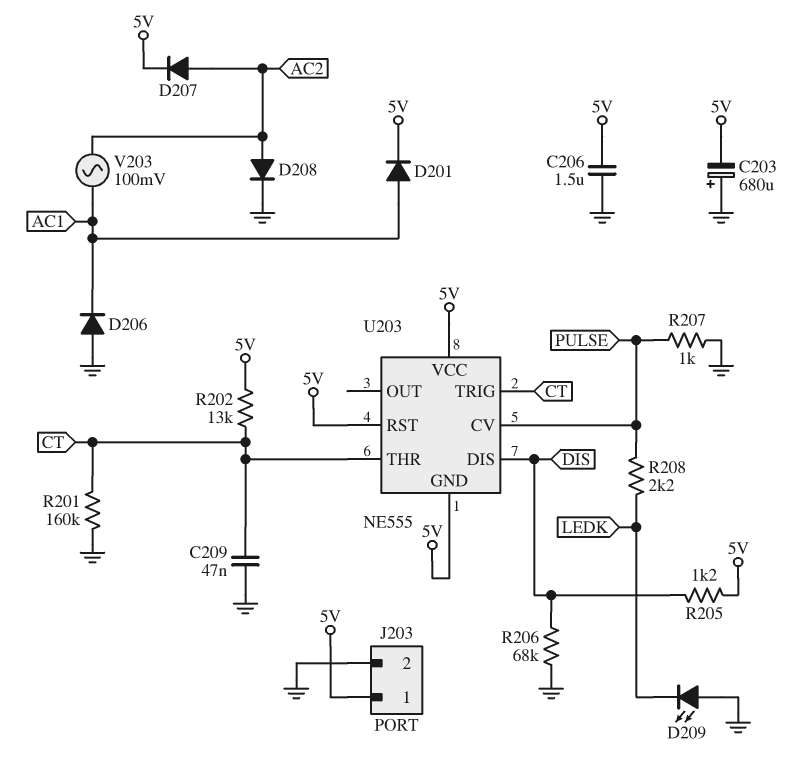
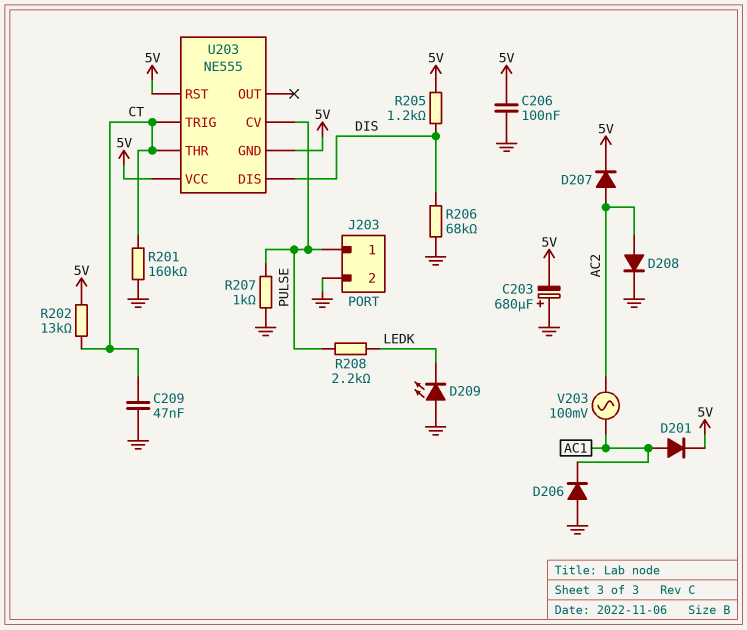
C206: 1.5uF (5V, GND) -> 100nF (5V, GND)
J203 pin 1: 5V -> PULSE

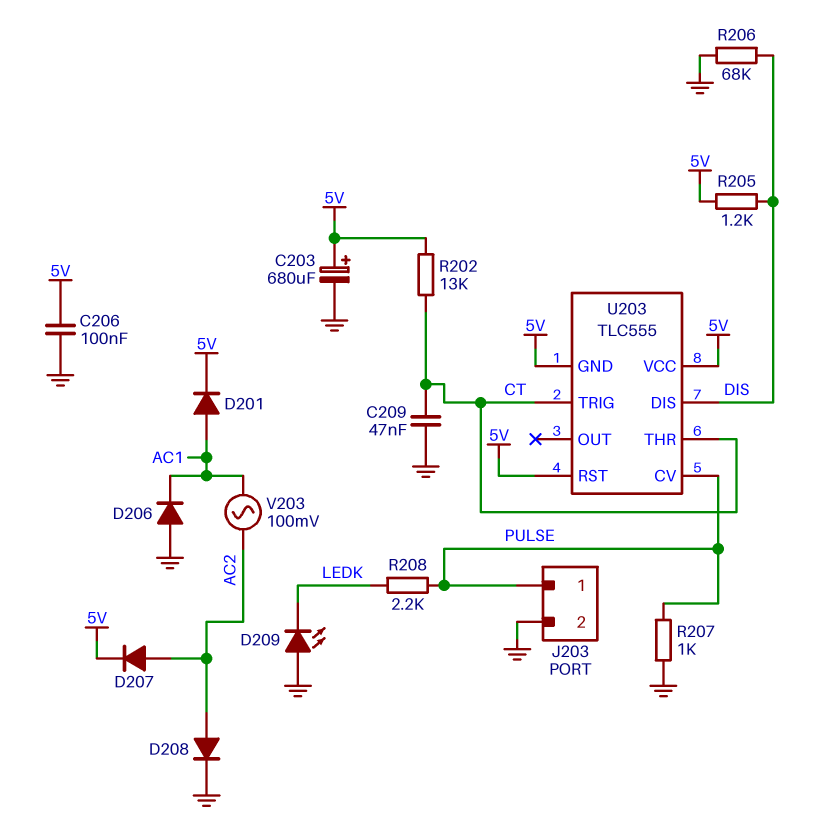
C203: 680uF (plus GND, minus 5V) -> 680uF (plus 5V, minus GND)
R201: 160k (CT, GND) -> none
U203: NE555 -> TLC555

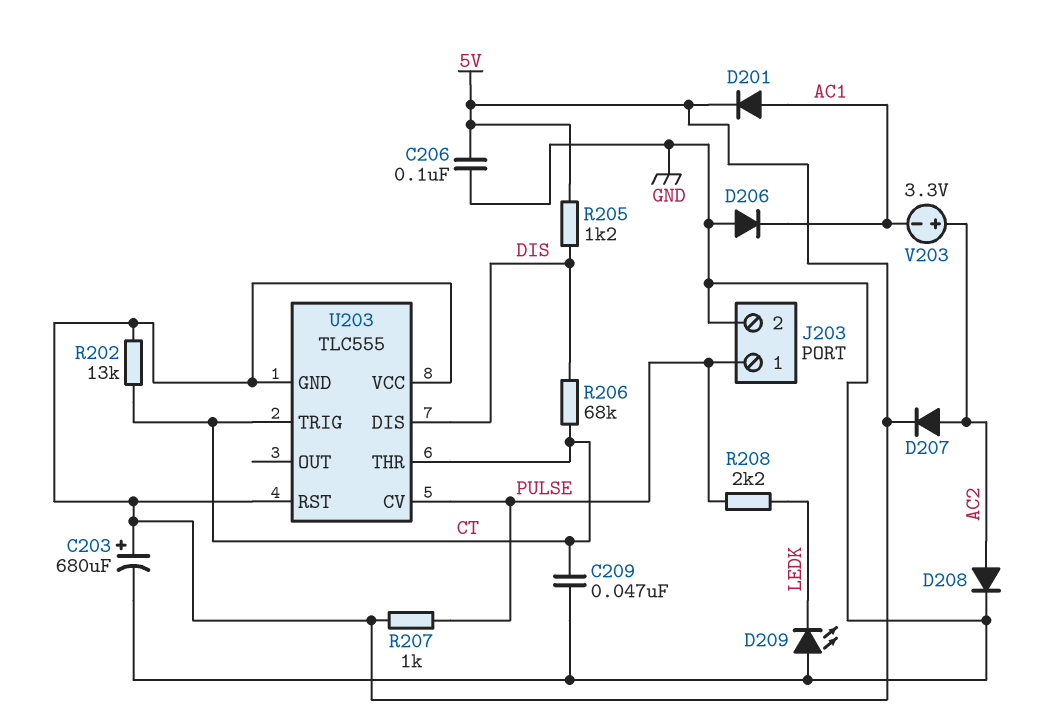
R206: 68k (DIS, GND) -> 68k (CT, DIS)
R207: 1k (GND, PULSE) -> 1k (5V, PULSE)
V203: AC 100mV (AC1, AC2) -> 3.3V (plus AC2, minus AC1)

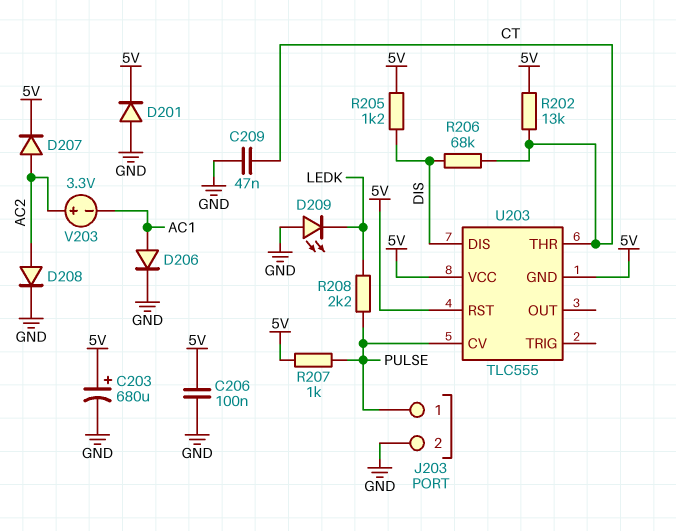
D201: diode (A AC1, K 5V) -> diode (A GND, K 5V)
D206: diode (A GND, K AC1) -> diode (A AC1, K GND)
U203 pin TRIG: CT -> none

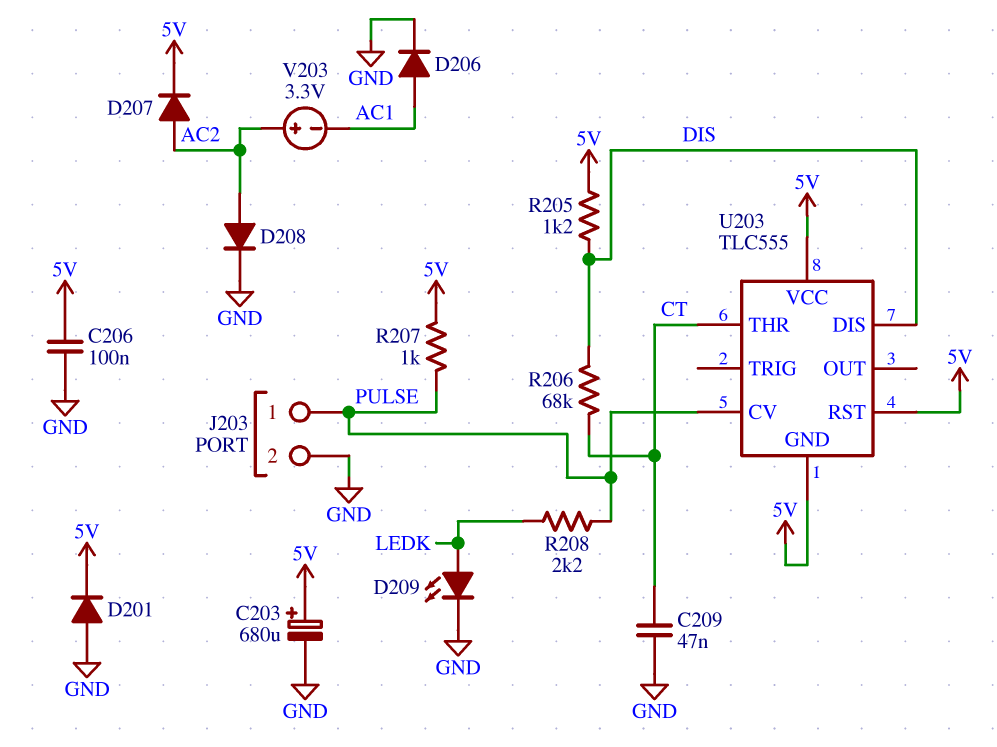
D209: LED (A GND, K LEDK) -> LED (A LEDK, K GND)
R202: 13k (5V, CT) -> none

